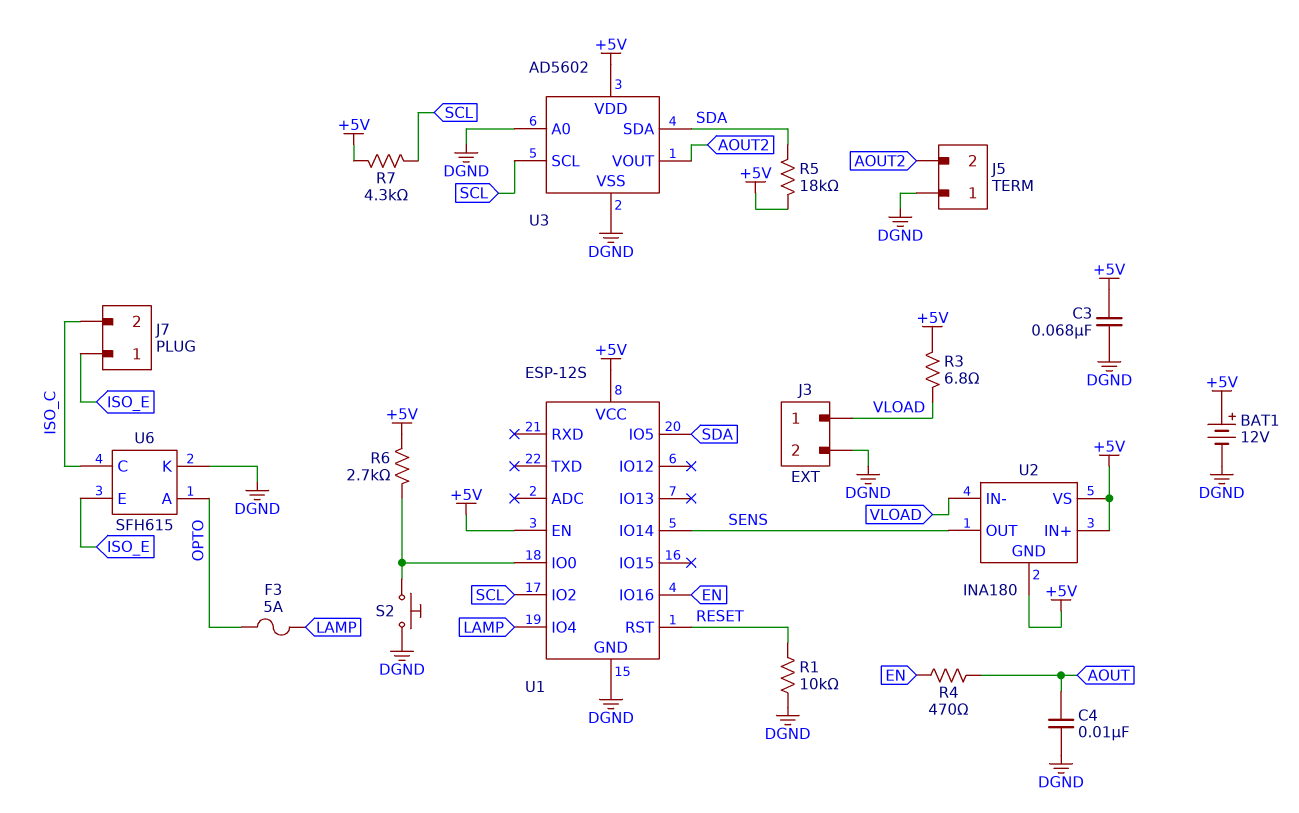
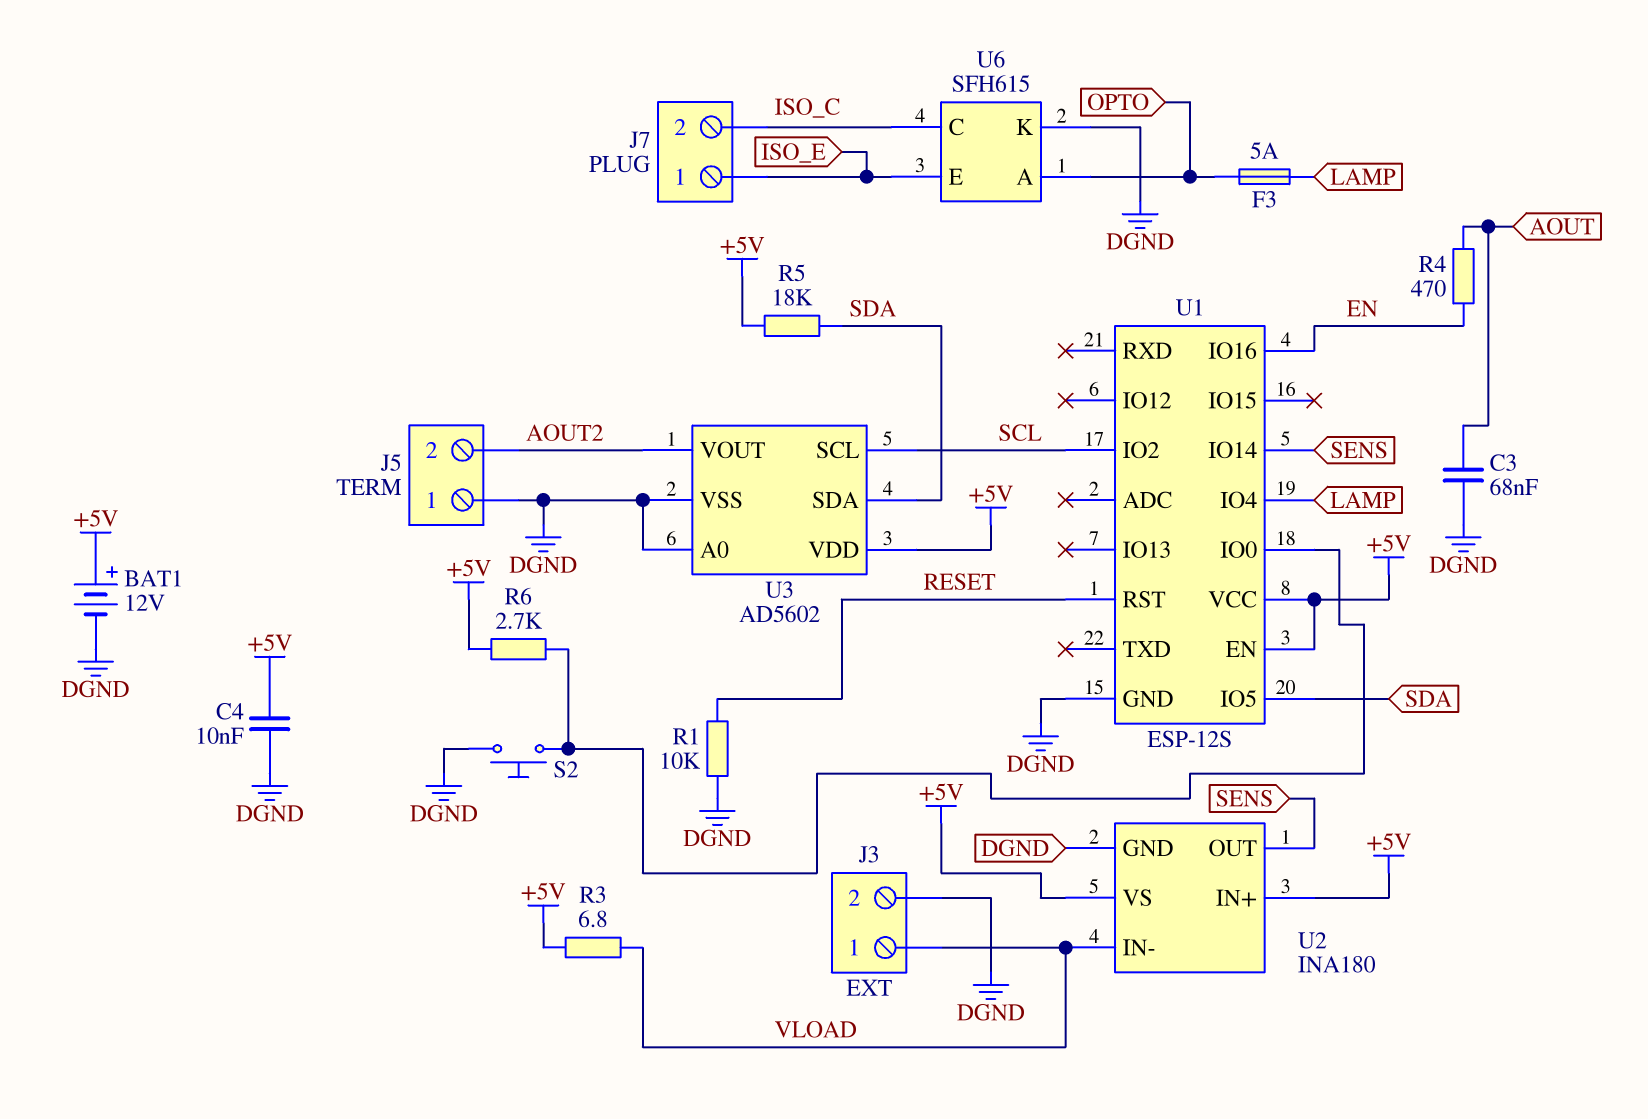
C3: 68nF (+5V, DGND) -> 68nF (AOUT, DGND)
C4: 10nF (AOUT, DGND) -> 10nF (+5V, DGND)
R7: 4.3k (+5V, SCL) -> none
U2 pin GND: +5V -> DGND

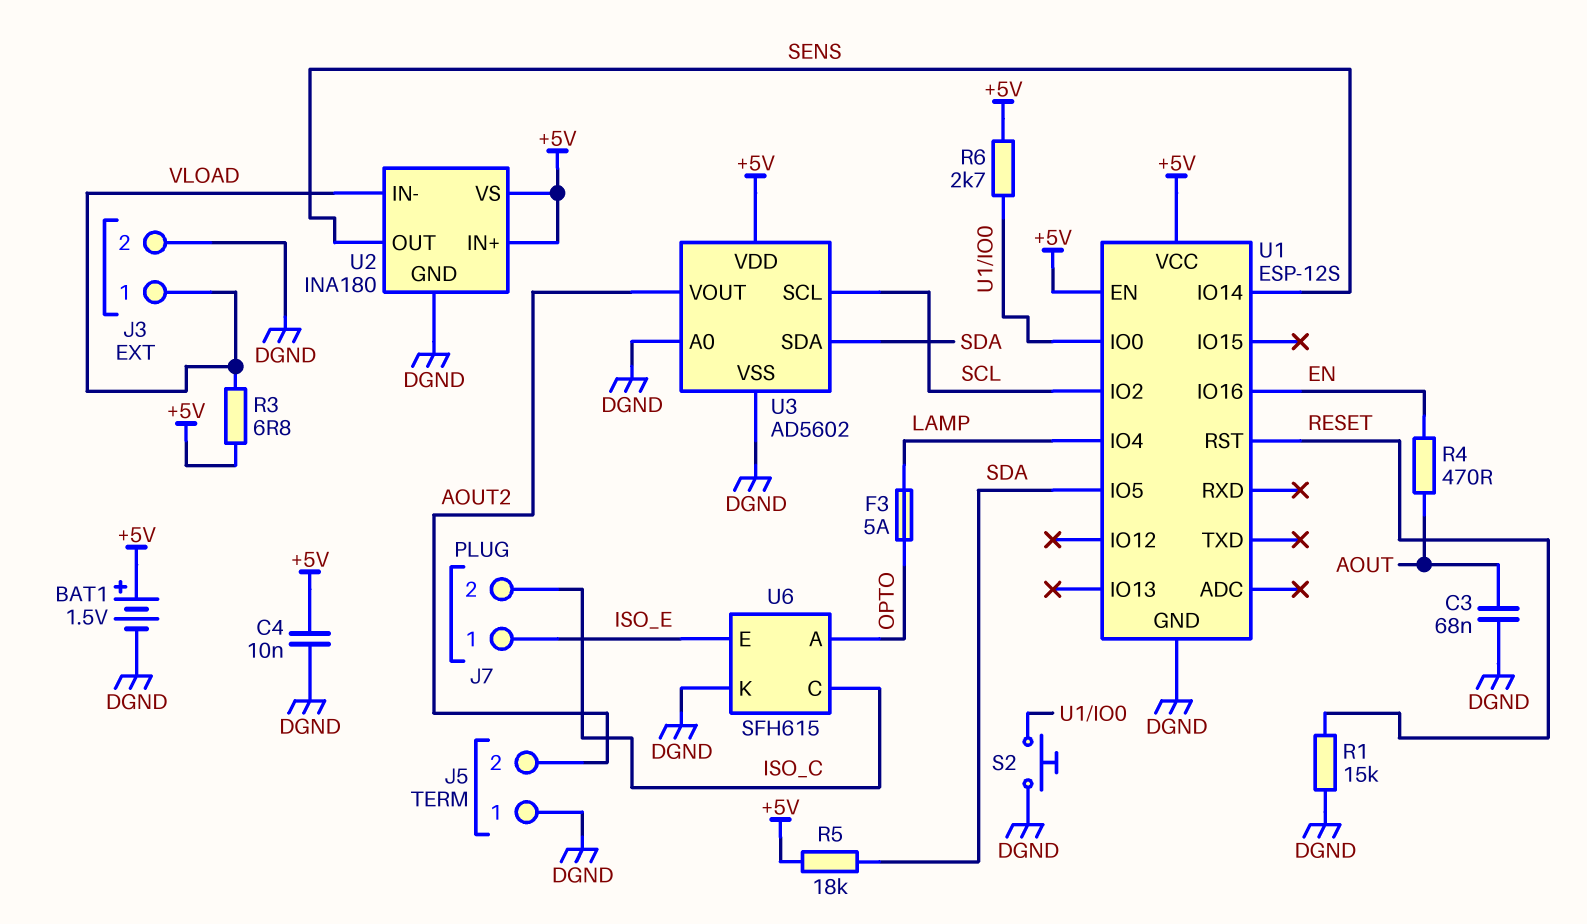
BAT1: 12V (plus +5V, minus DGND) -> 1.5V (plus +5V, minus DGND)
R1: 10k (DGND, RESET) -> 15k (DGND, RESET)

